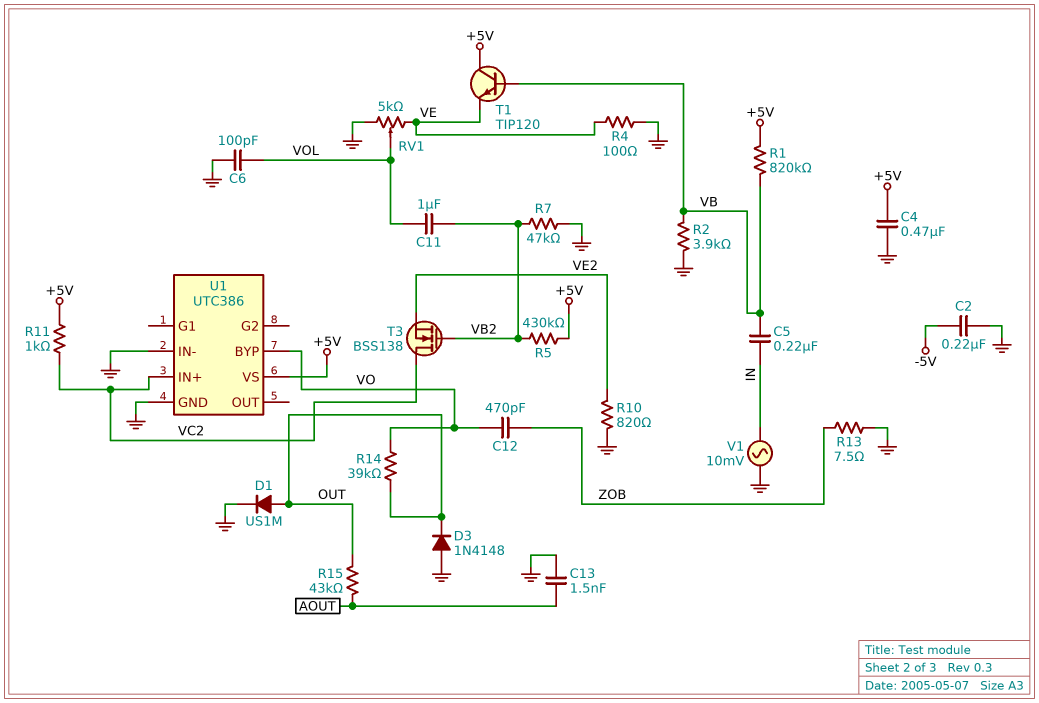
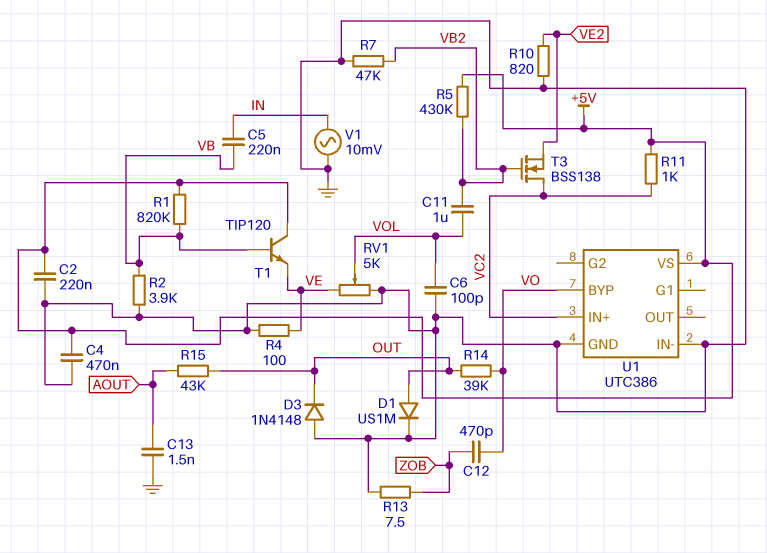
C2: 220nF (-5V, GND) -> 220nF (+5V, GND)

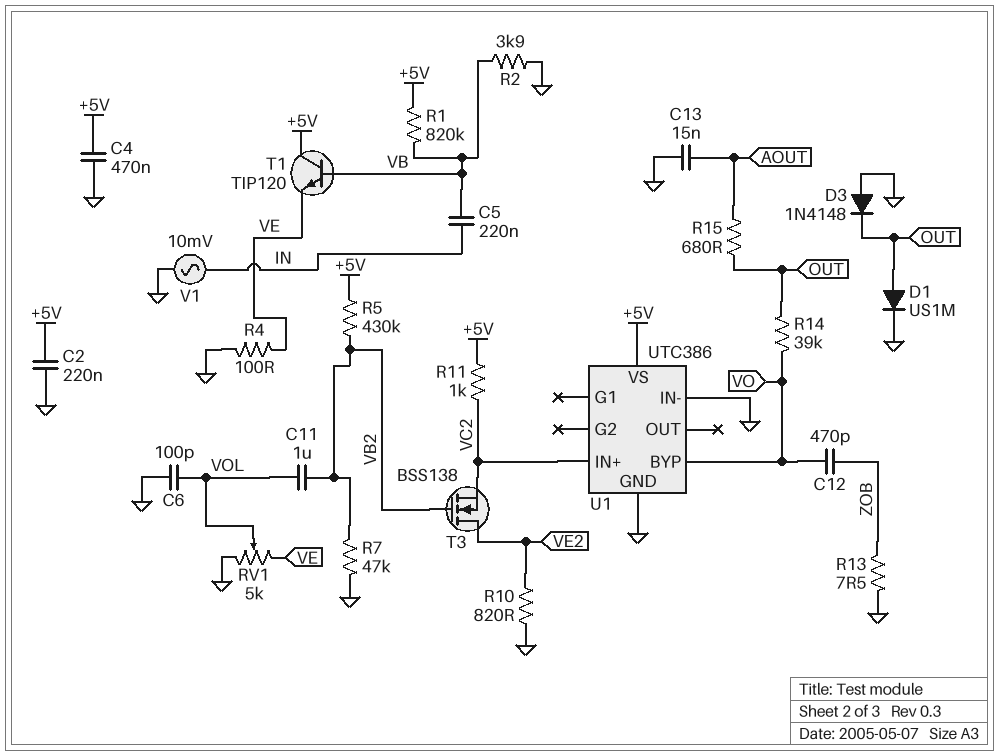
C13: 1.5nF (AOUT, GND) -> 15nF (AOUT, GND)
R15: 43k (AOUT, OUT) -> 680 (AOUT, OUT)
T3: NMOS BSS138 (G VB2, D VC2, S VE2) -> NMOS BSS138 (G VB2, D VE2, S VC2)

